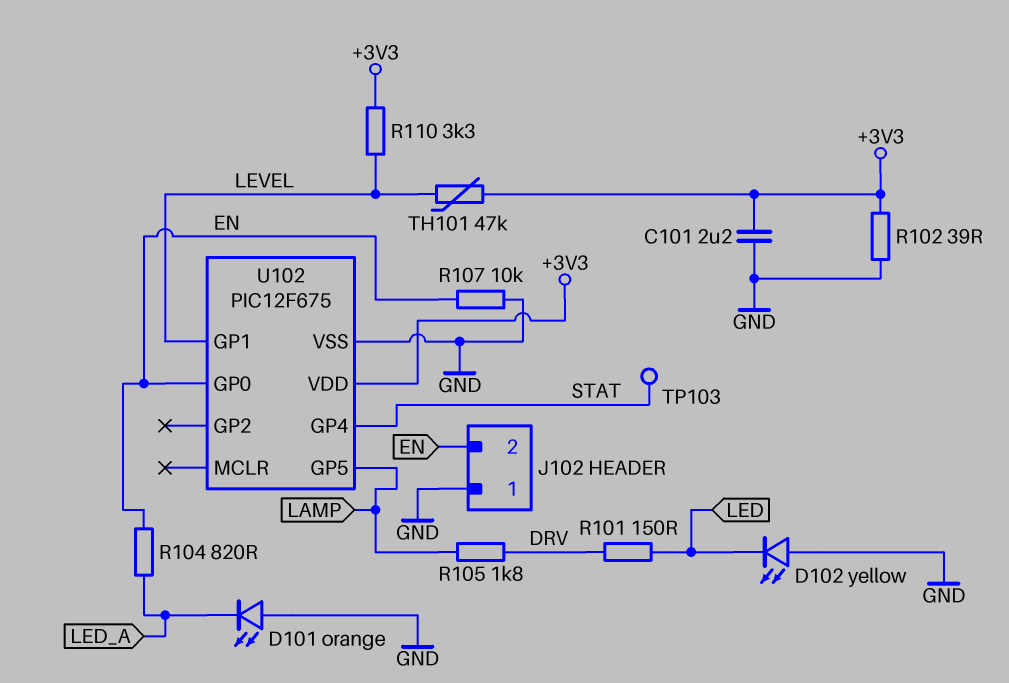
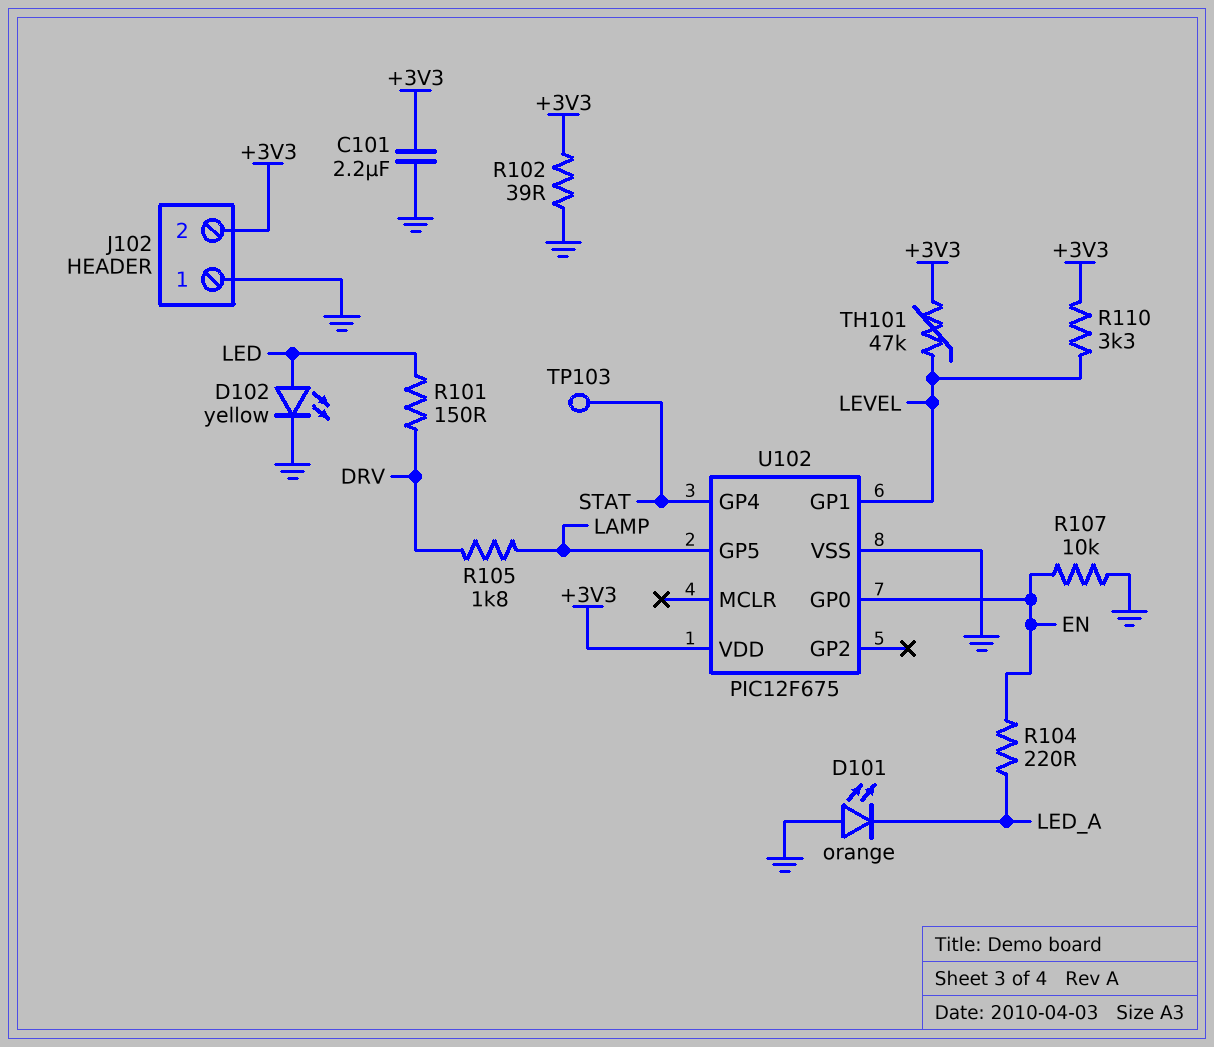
D102: LED yellow (A GND, K LED) -> LED yellow (A LED, K GND)
J102 pin 2: EN -> +3V3
R104: 820 (EN, LED_A) -> 220 (EN, LED_A)

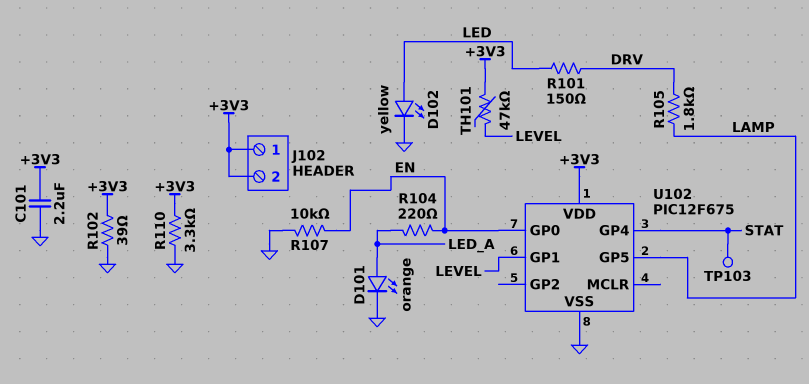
D101: LED orange (A GND, K LED_A) -> LED orange (A LED_A, K GND)
J102 pin 1: GND -> +3V3
R110: 3.3k (+3V3, LEVEL) -> 3.3k (+3V3, GND)

